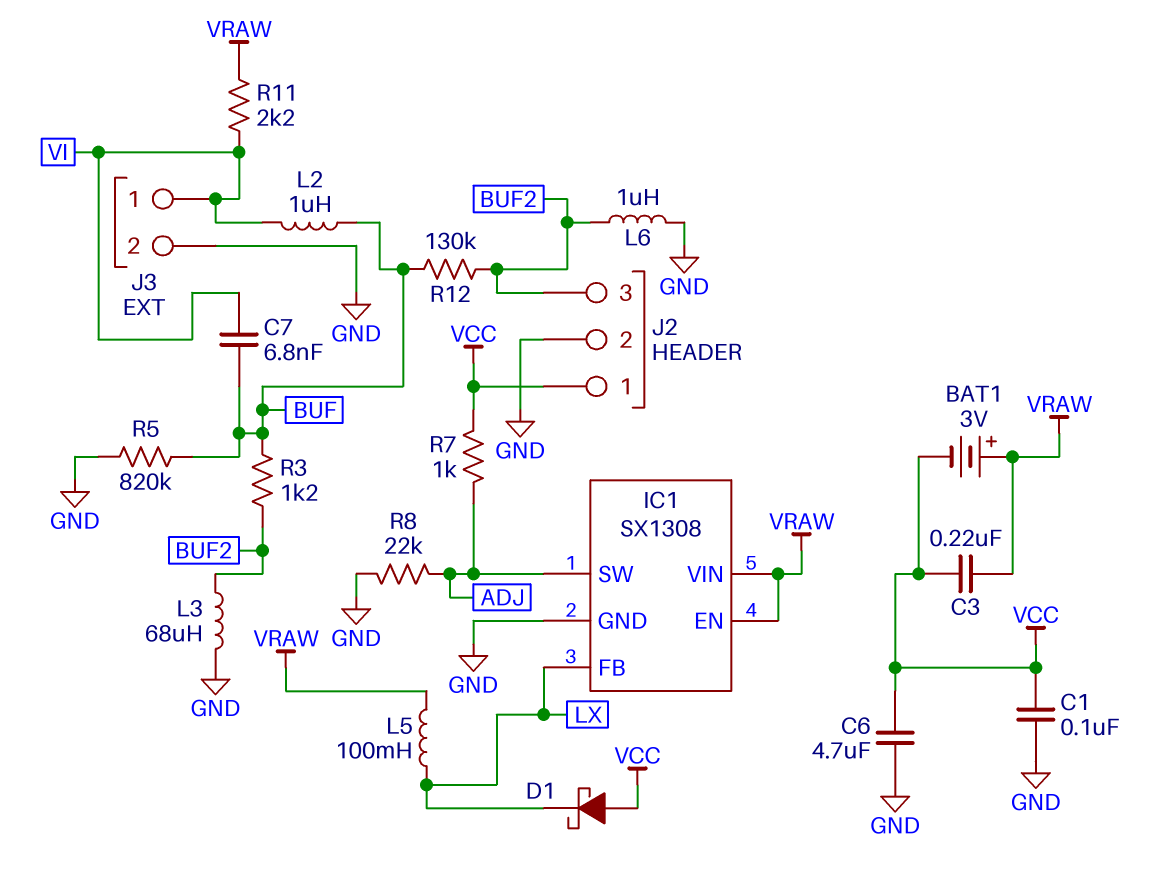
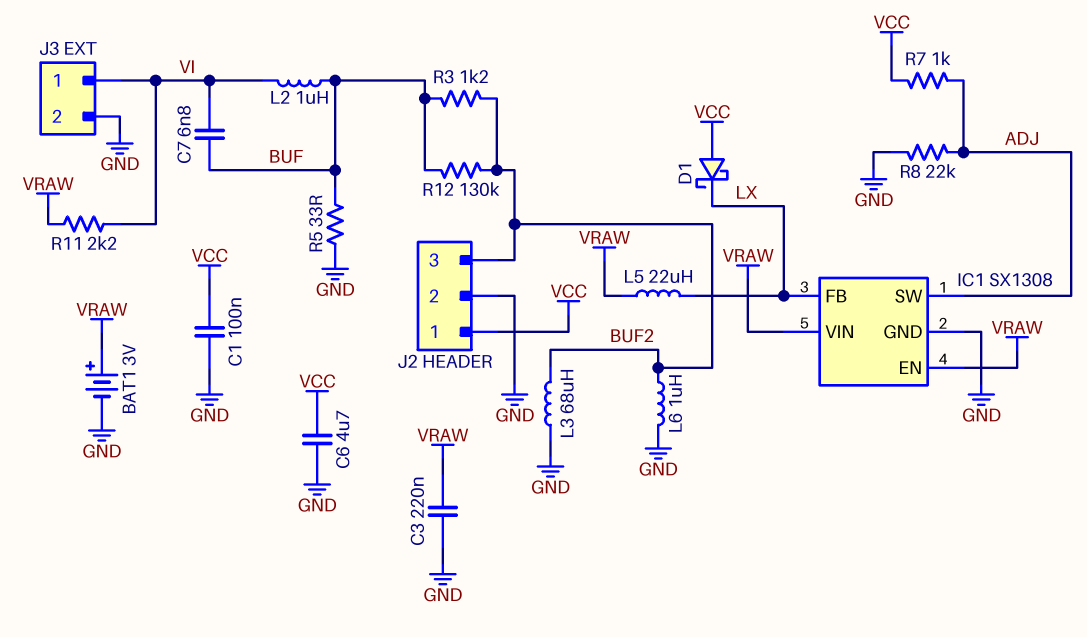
BAT1: 3V (plus VRAW, minus VCC) -> 3V (plus VRAW, minus GND)
C3: 220nF (VCC, VRAW) -> 220nF (GND, VRAW)
L5: 100mH (LX, VRAW) -> 22uH (LX, VRAW)
R5: 820k (BUF, GND) -> 33 (BUF, GND)

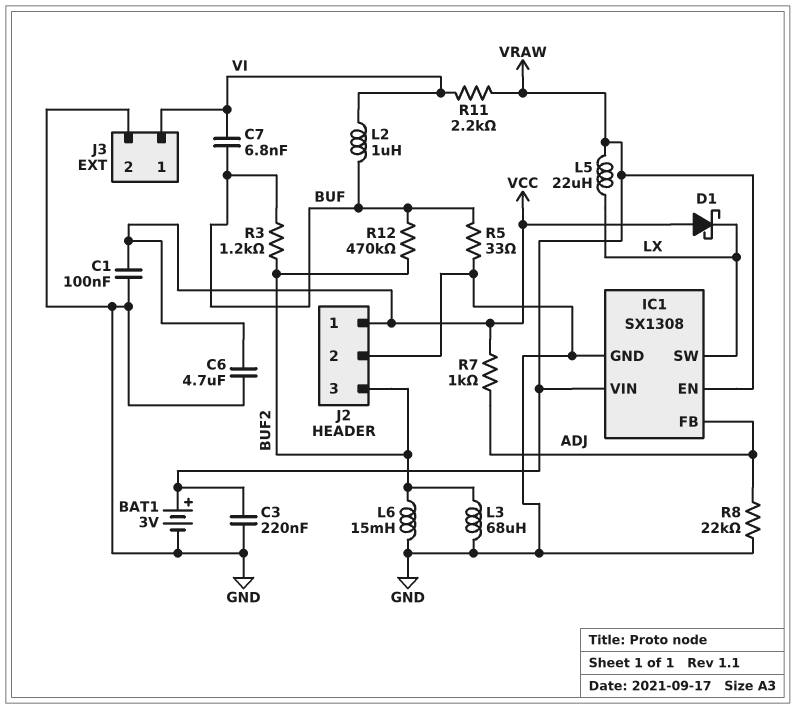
IC1 pin FB: LX -> ADJ
IC1 pin SW: ADJ -> LX
L6: 1uH (BUF2, GND) -> 15mH (BUF2, GND)
R12: 130k (BUF, BUF2) -> 470k (BUF, BUF2)

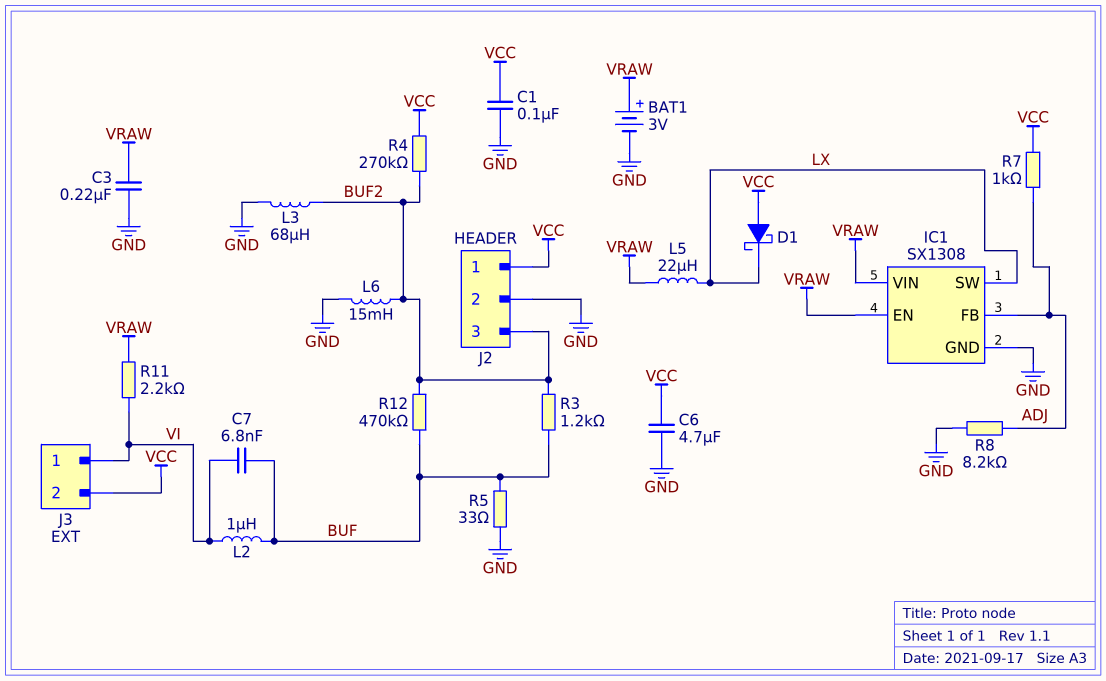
J3 pin 2: GND -> VCC
R4: none -> 270k (BUF2, VCC)
R8: 22k (ADJ, GND) -> 8.2k (ADJ, GND)

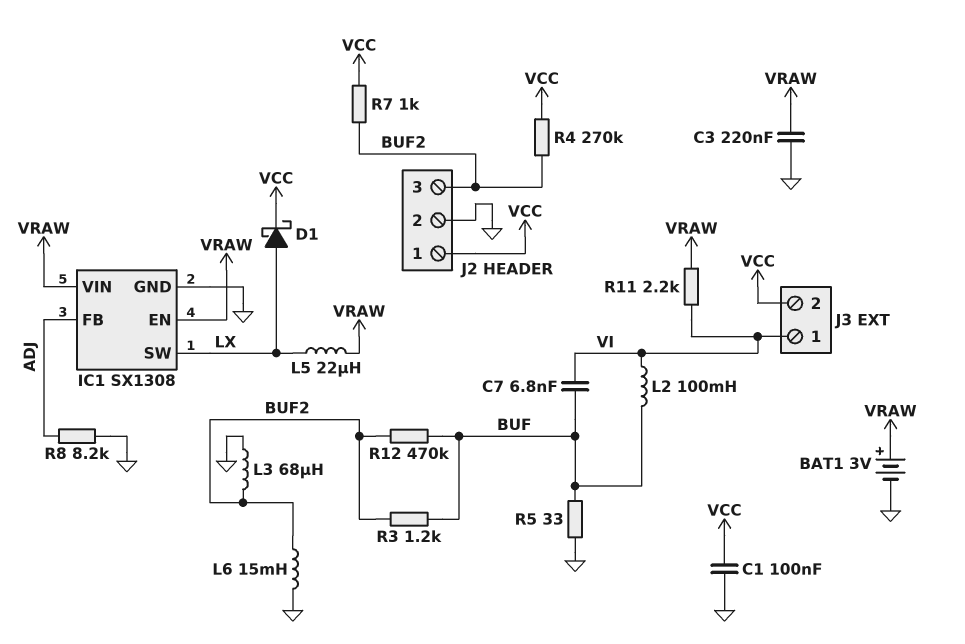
C6: 4.7uF (GND, VCC) -> none
D1: schottky (A VCC, K LX) -> schottky (A LX, K VCC)
L2: 1uH (BUF, VI) -> 100mH (BUF, VI)
R7: 1k (ADJ, VCC) -> 1k (BUF2, VCC)

